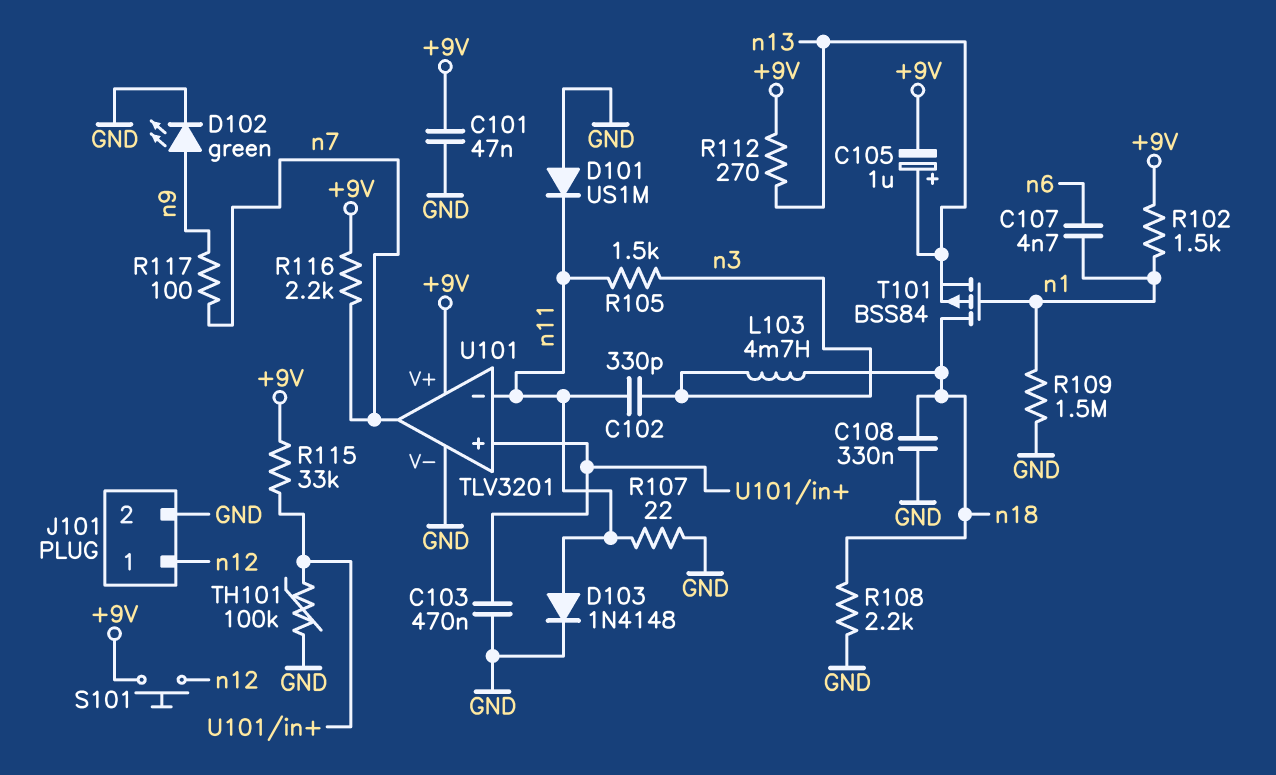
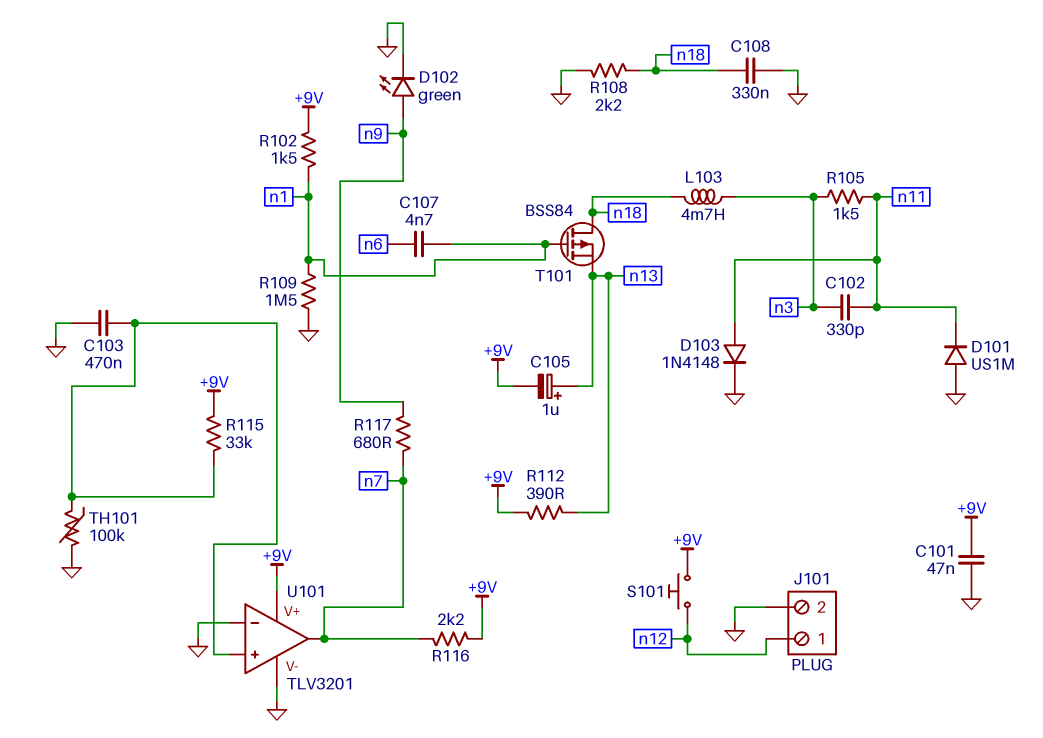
R107: 22 (GND, n11) -> none
R112: 270 (+9V, n13) -> 390 (+9V, n13)
R117: 100 (n7, n9) -> 680 (n7, n9)
U101 pin in-: n11 -> GND

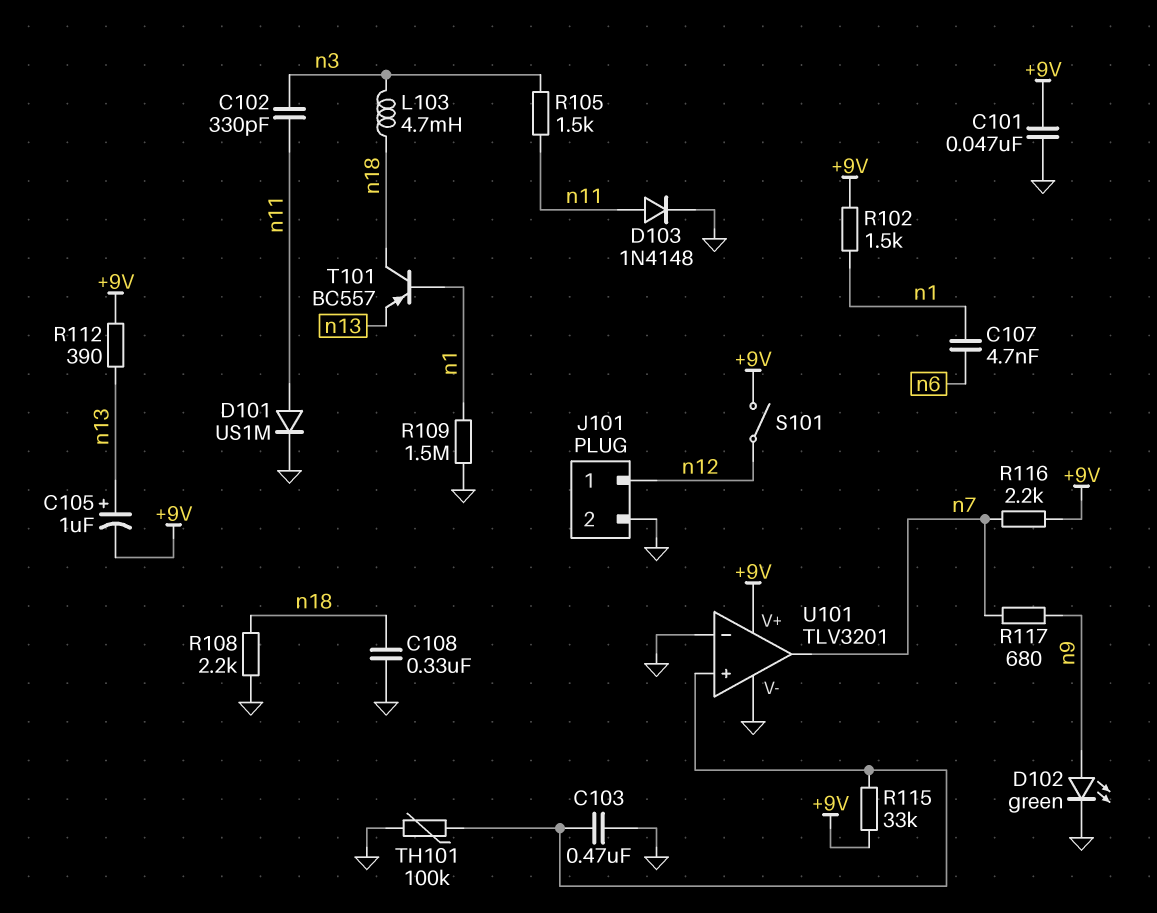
D101: diode US1M (A GND, K n11) -> diode US1M (A n11, K GND)
S101: button (+9V, n12) -> switch (+9V, n12)
T101: PMOS BSS84 (G n1, D n18, S n13) -> PNP BC557 (B n1, C n18, E n13)

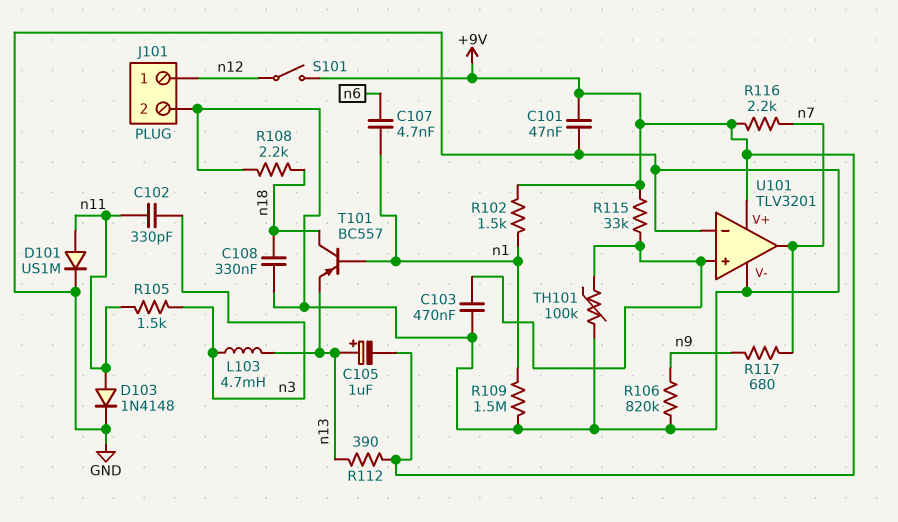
D102: LED green (A n9, K GND) -> none
L103: 4.7mH (n3, n18) -> 4.7mH (n3, n13)
R106: none -> 820k (GND, n9)

